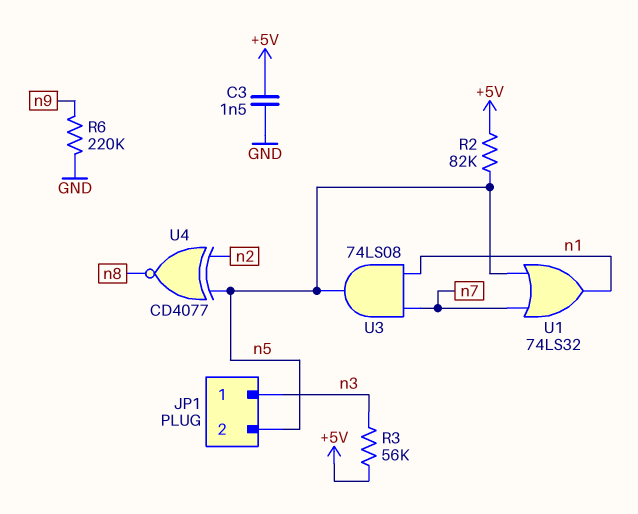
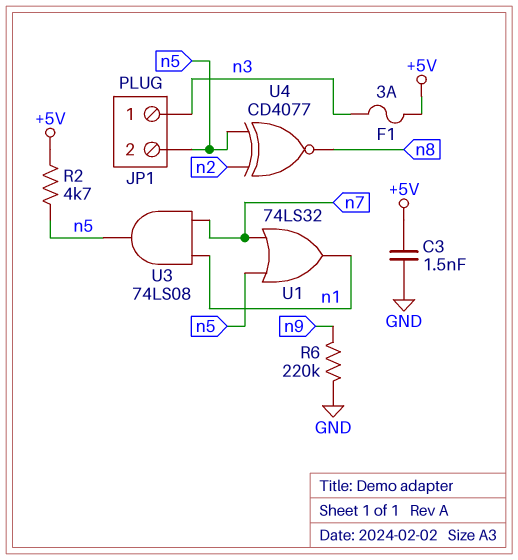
F1: none -> 3A (+5V, n3)
R2: 82k (+5V, n5) -> 4.7k (+5V, n5)
R3: 56k (+5V, n3) -> none

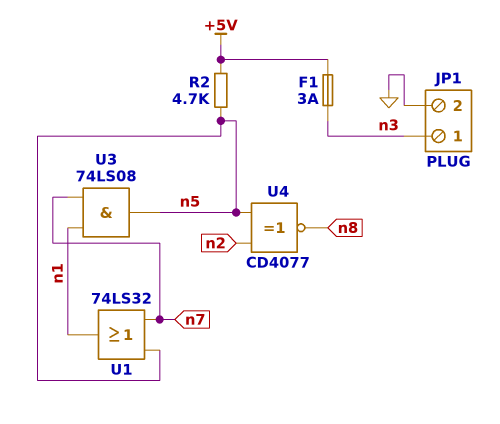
C3: 1.5nF (+5V, GND) -> none
JP1 pin 2: n5 -> GND
R6: 220k (GND, n9) -> none

